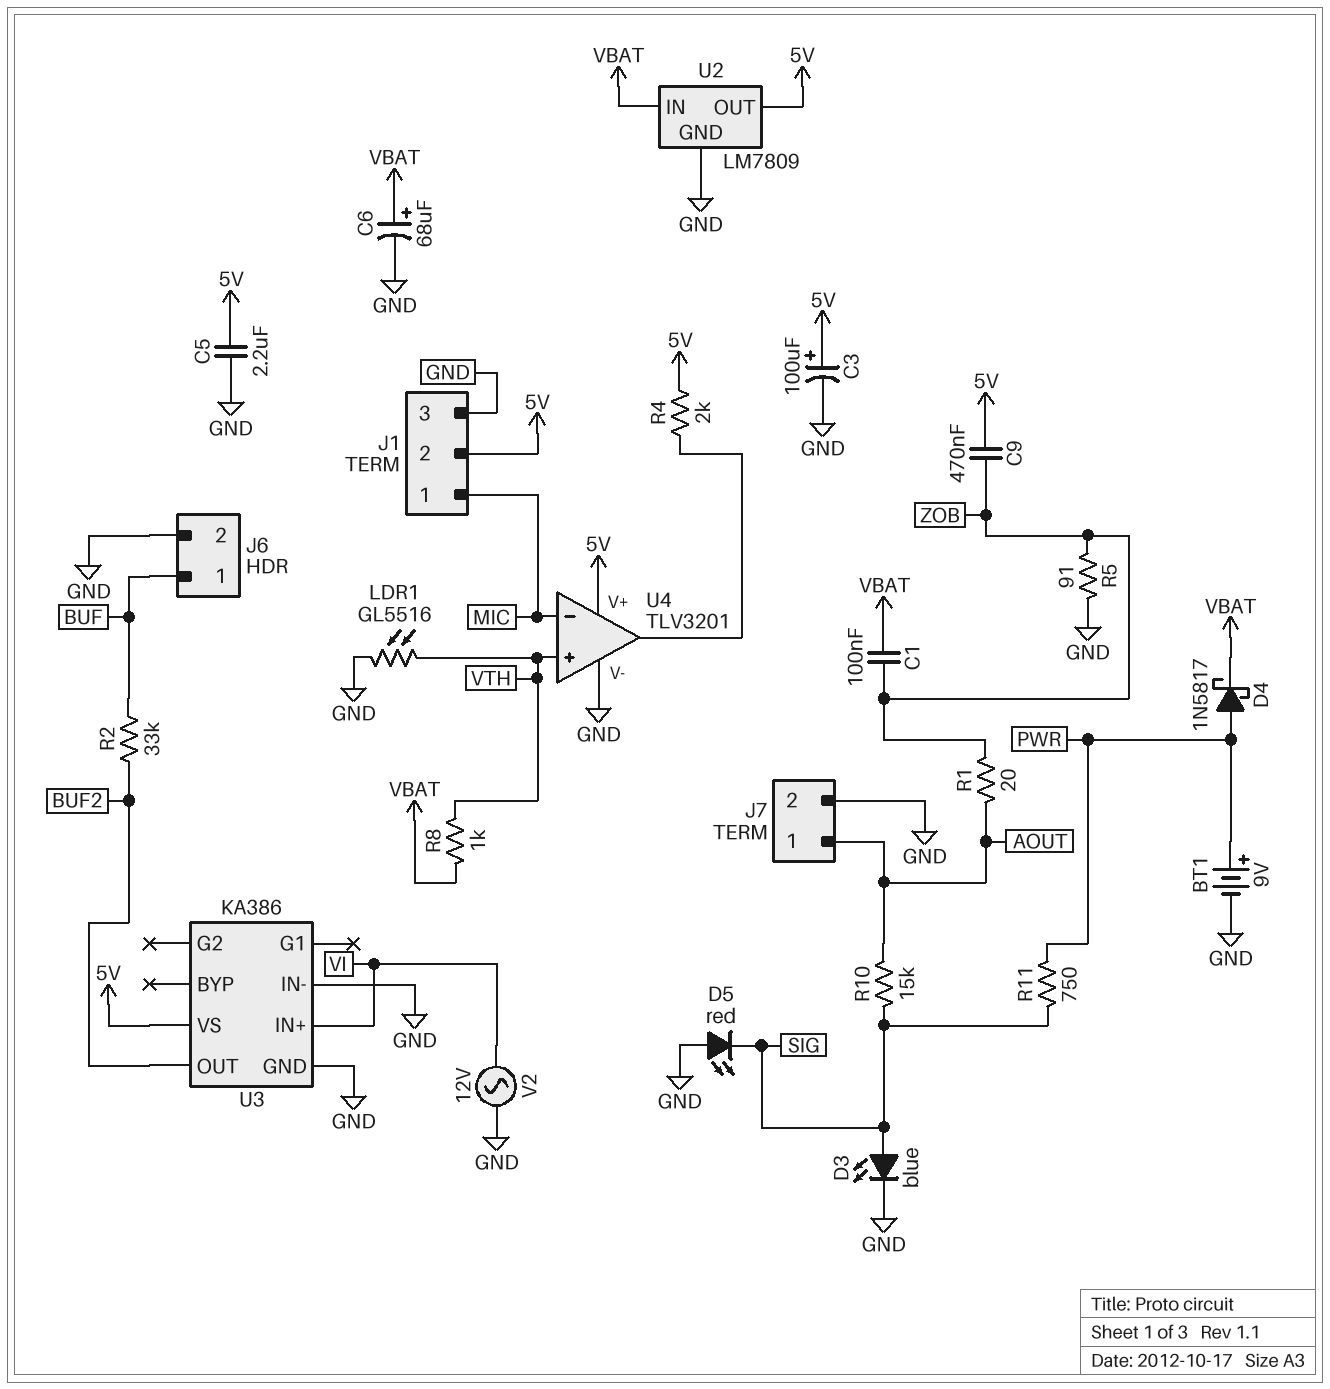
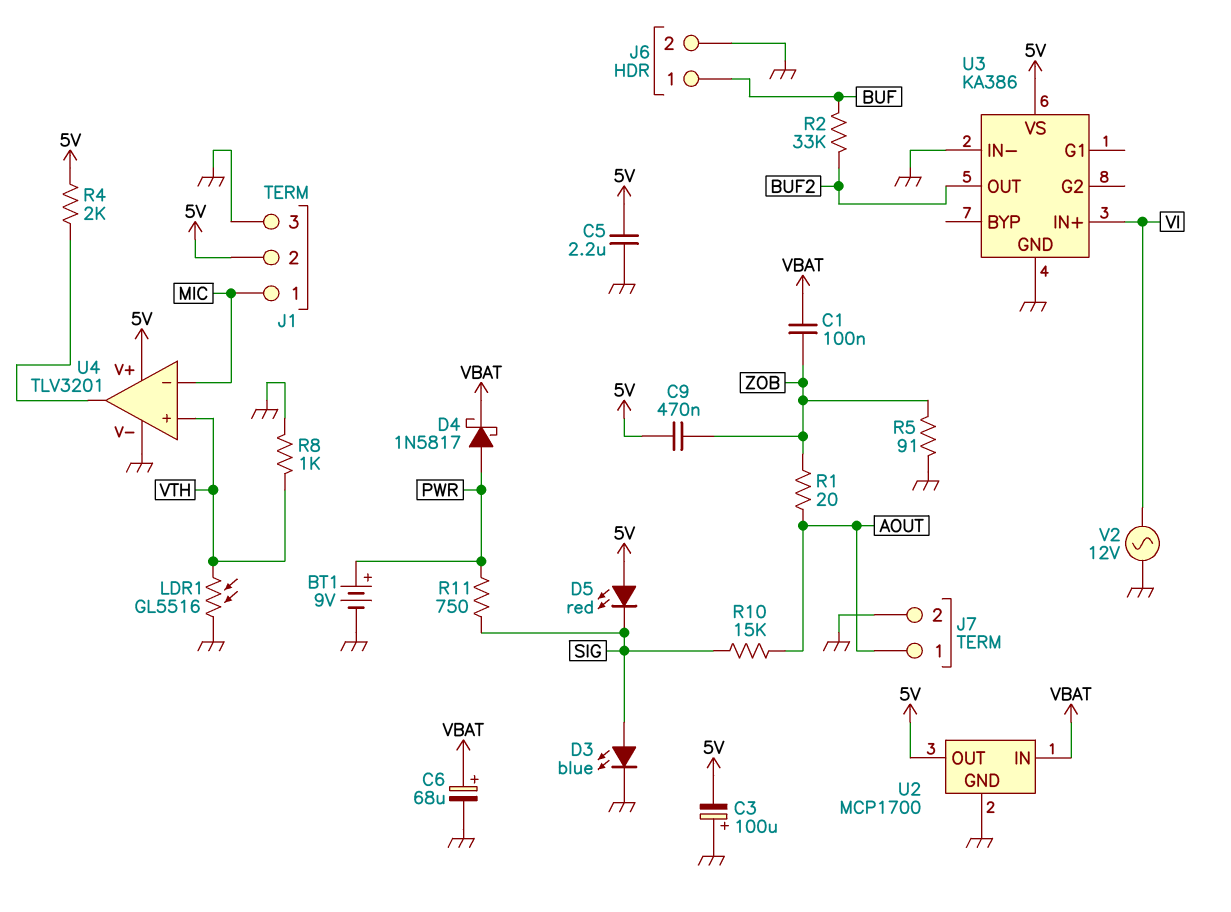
C3: 100uF (plus 5V, minus GND) -> 100uF (plus GND, minus 5V)
D5: LED red (A GND, K SIG) -> LED red (A 5V, K SIG)
R8: 1k (VBAT, VTH) -> 1k (GND, VTH)
U2: LM7809 -> MCP1700

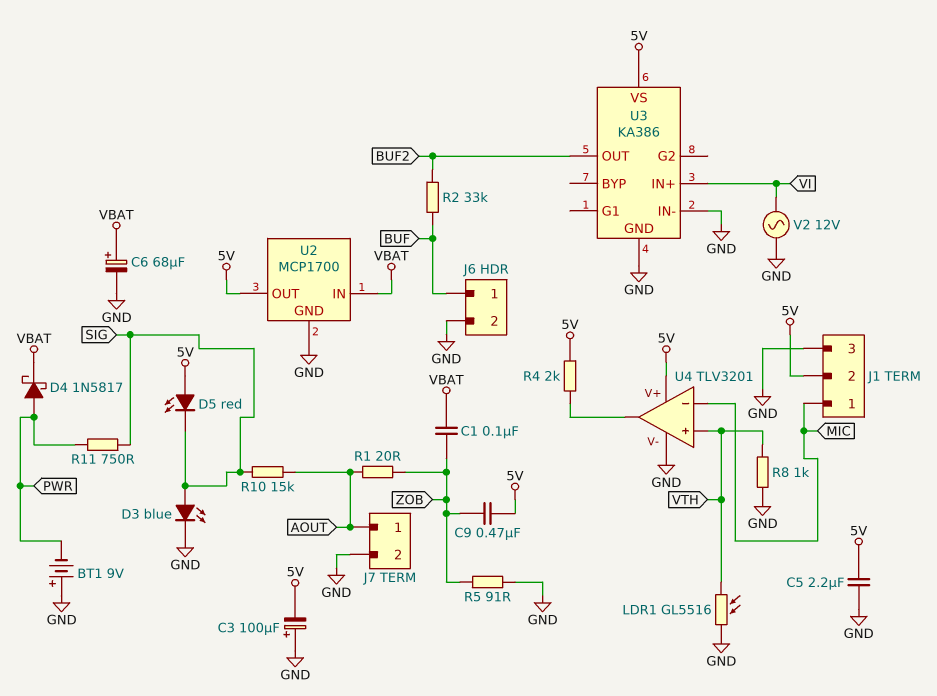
BT1: 9V (plus PWR, minus GND) -> 9V (plus GND, minus PWR)

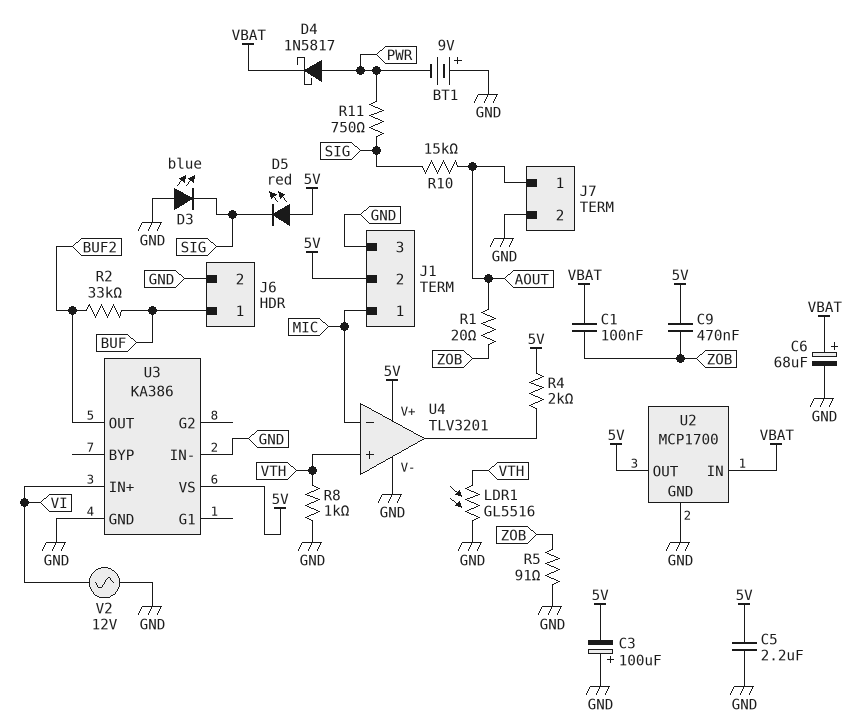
D3: LED blue (A SIG, K GND) -> LED blue (A GND, K SIG)

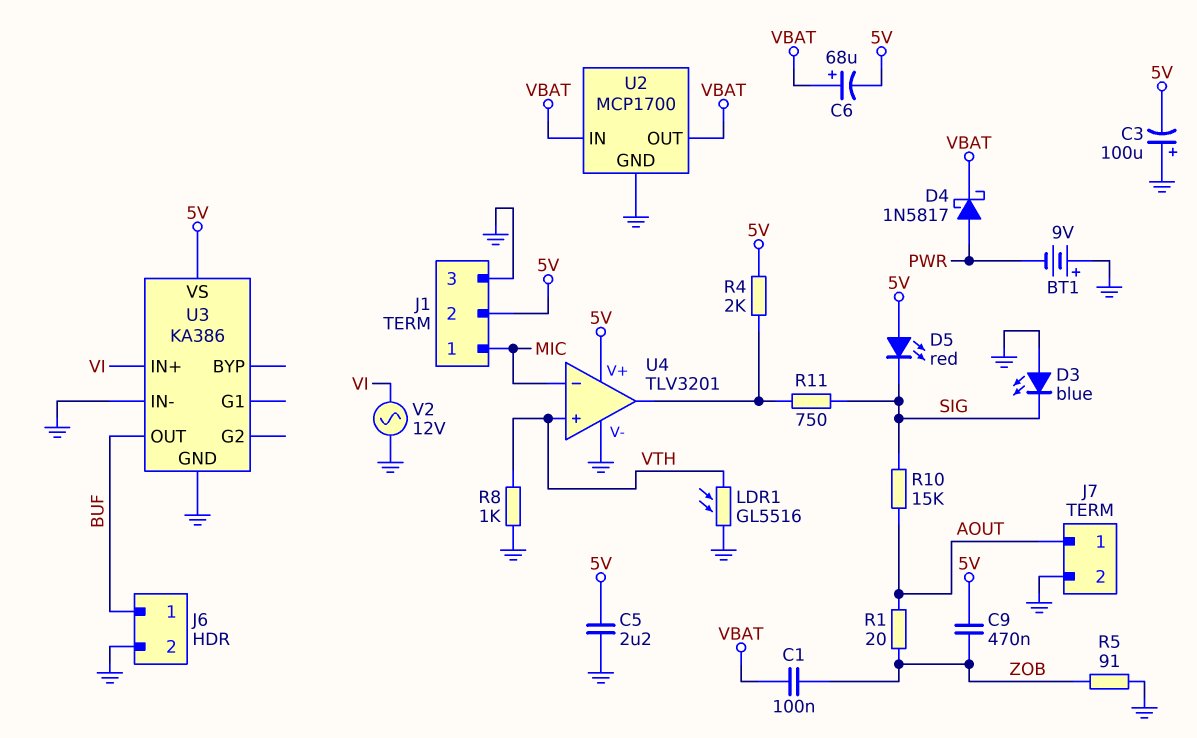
C6: 68uF (plus VBAT, minus GND) -> 68uF (plus VBAT, minus 5V)
R2: 33k (BUF, BUF2) -> none
R11: 750 (PWR, SIG) -> 750 (SIG, U4/out)
U2 pin OUT: 5V -> VBAT
U3 pin OUT: BUF2 -> BUF

